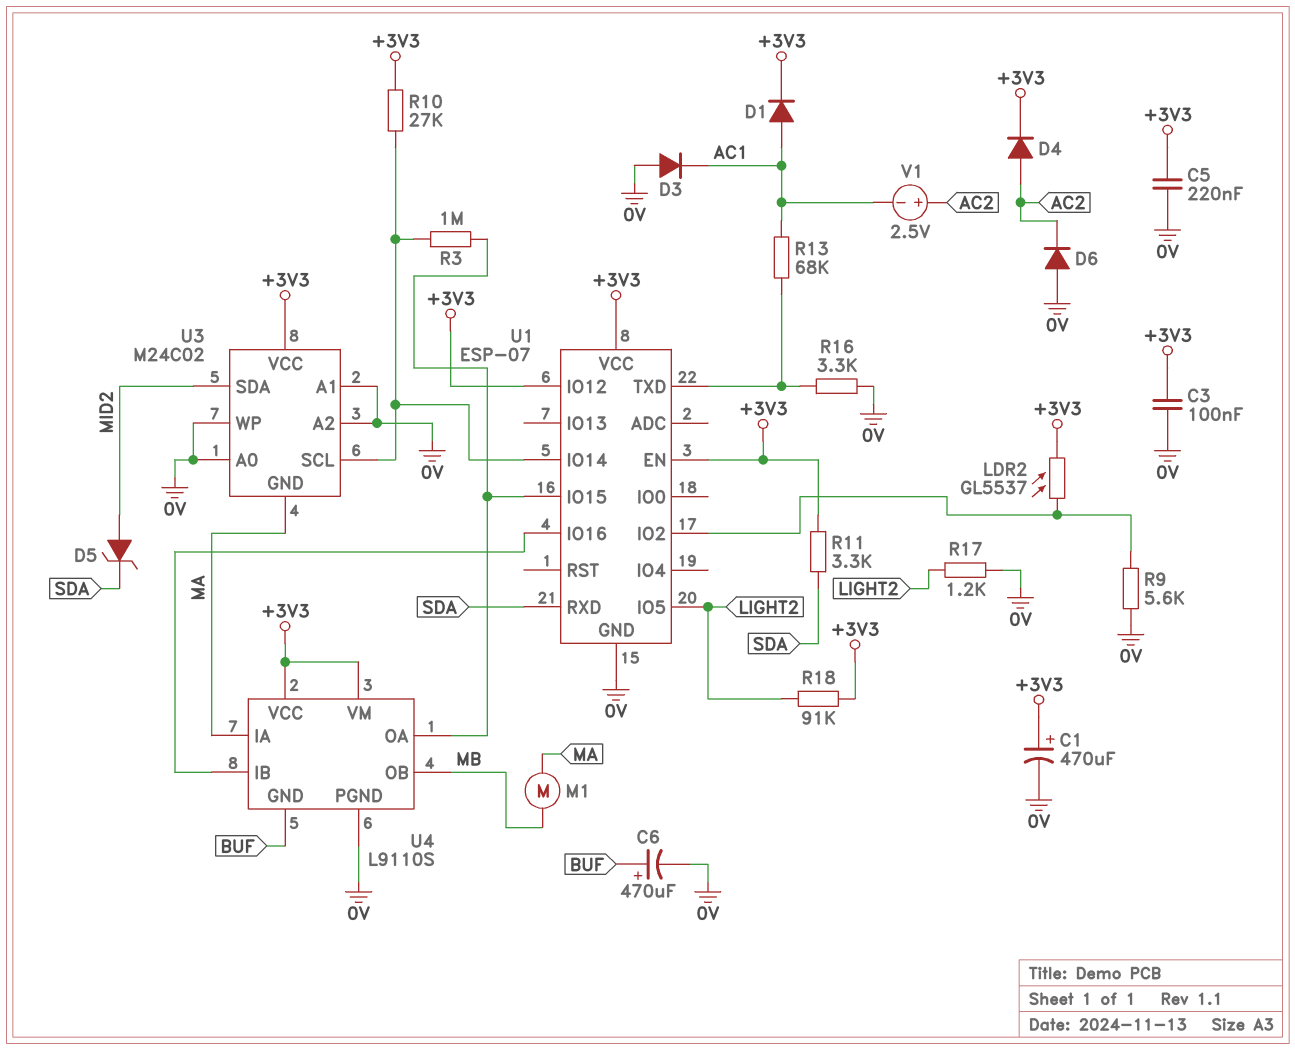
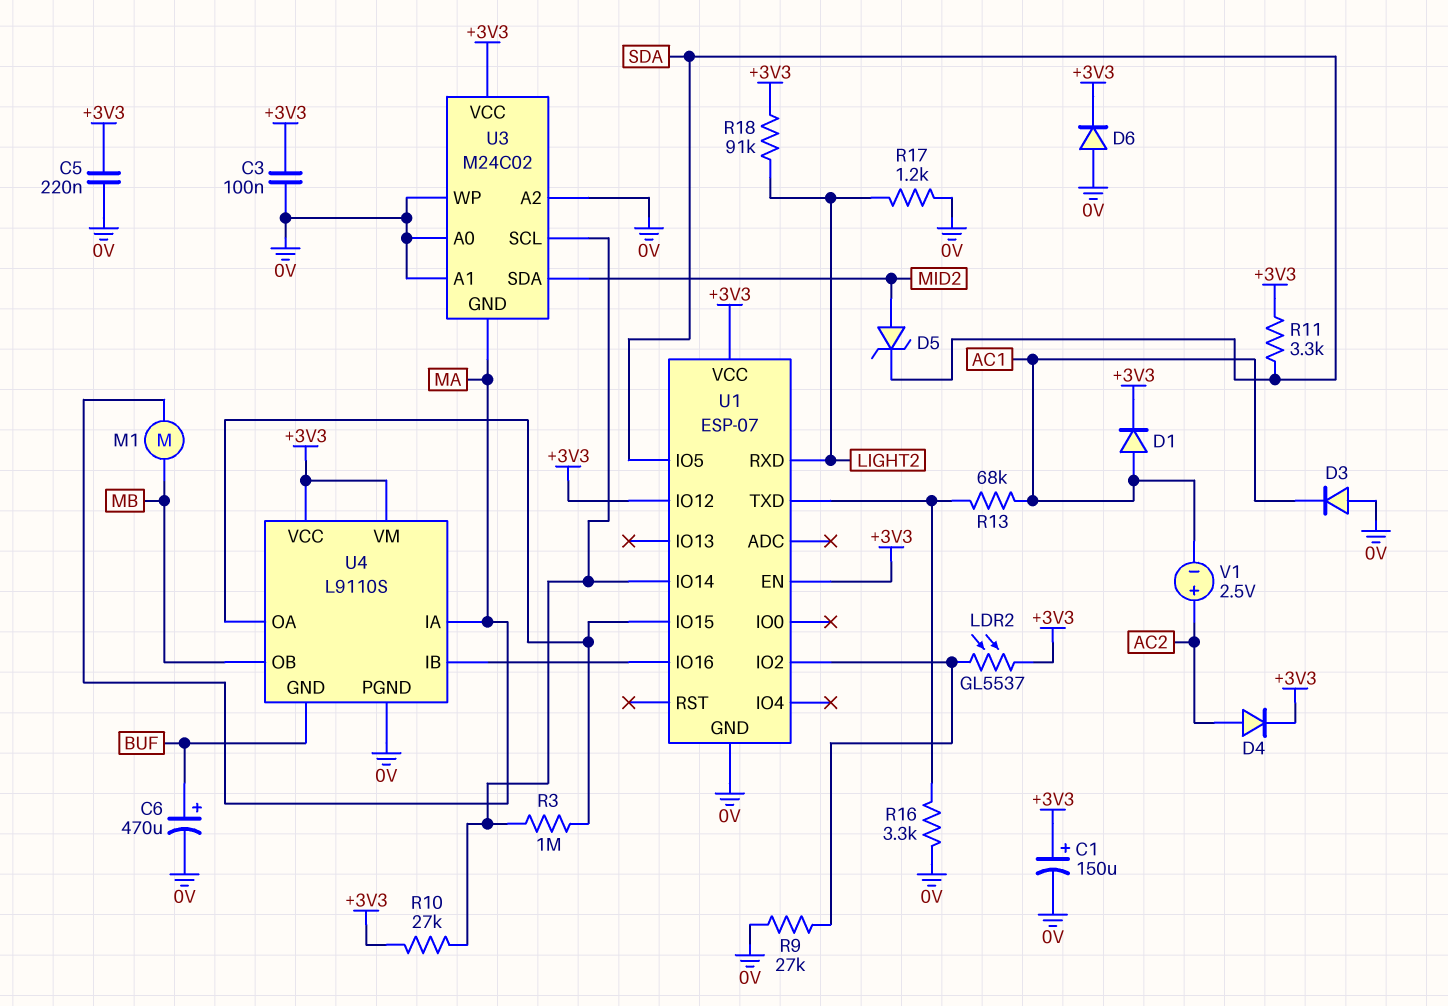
C1: 470uF (plus +3V3, minus 0V) -> 150uF (plus +3V3, minus 0V)
D6: diode (A 0V, K AC2) -> diode (A 0V, K +3V3)
R9: 5.6k (0V, U1/IO2) -> 27k (0V, U1/IO2)
U1 pin IO5: LIGHT2 -> SDA
U1 pin RXD: SDA -> LIGHT2

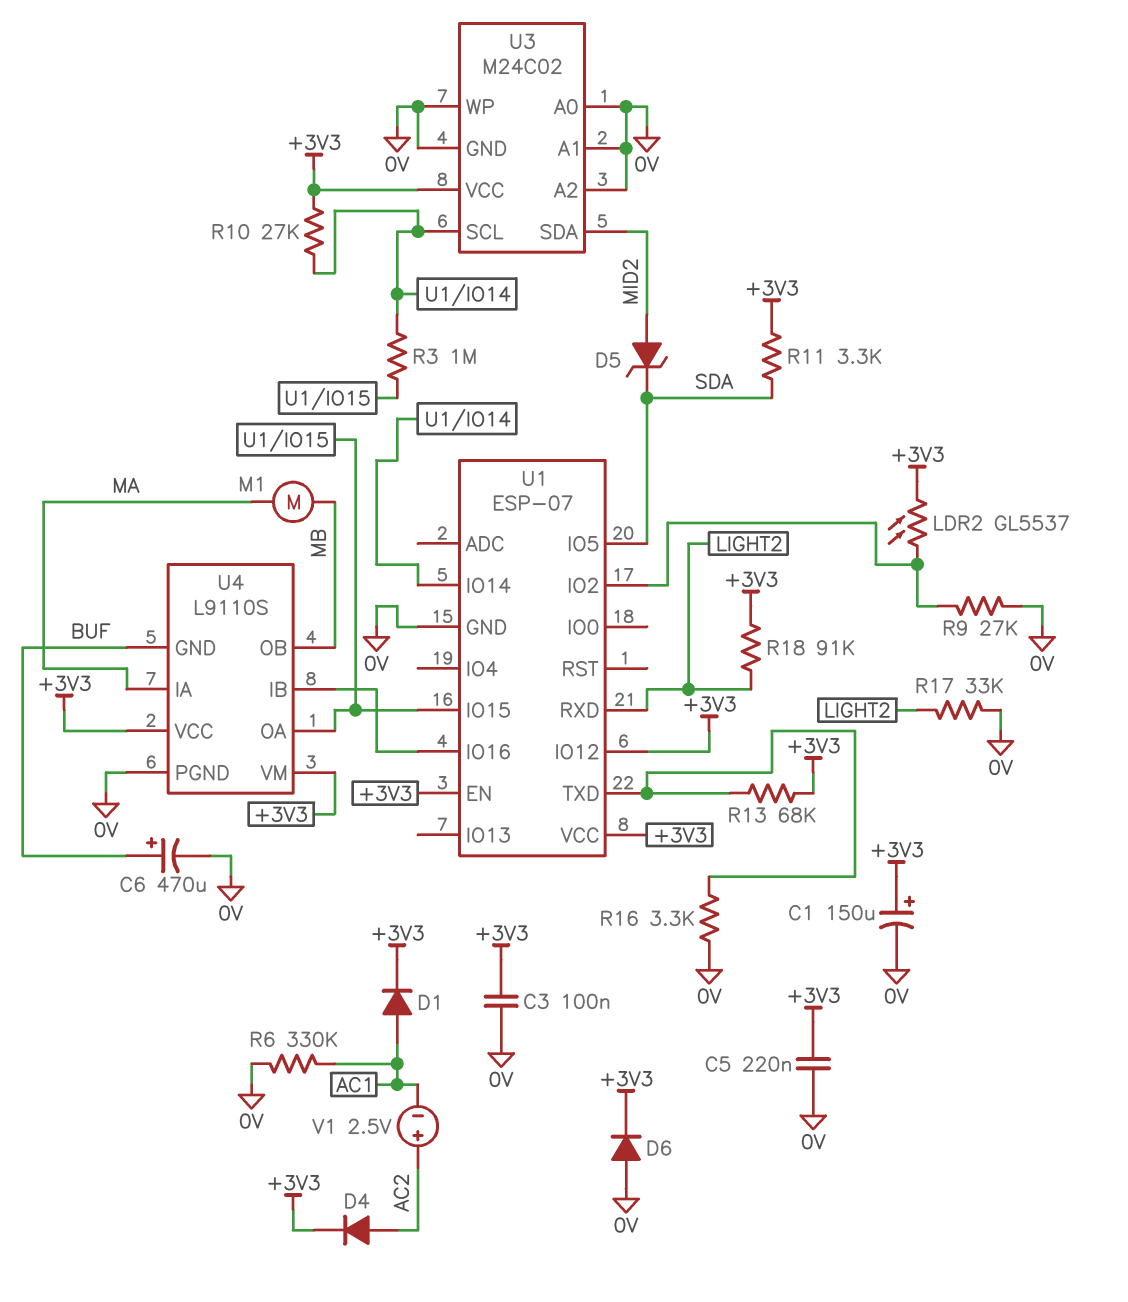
D3: diode (A 0V, K AC1) -> none
R6: none -> 330k (0V, AC1)
R13: 68k (AC1, U1/TXD) -> 68k (+3V3, U1/TXD)
R17: 1.2k (0V, LIGHT2) -> 33k (0V, LIGHT2)
U3 pin GND: MA -> 0V

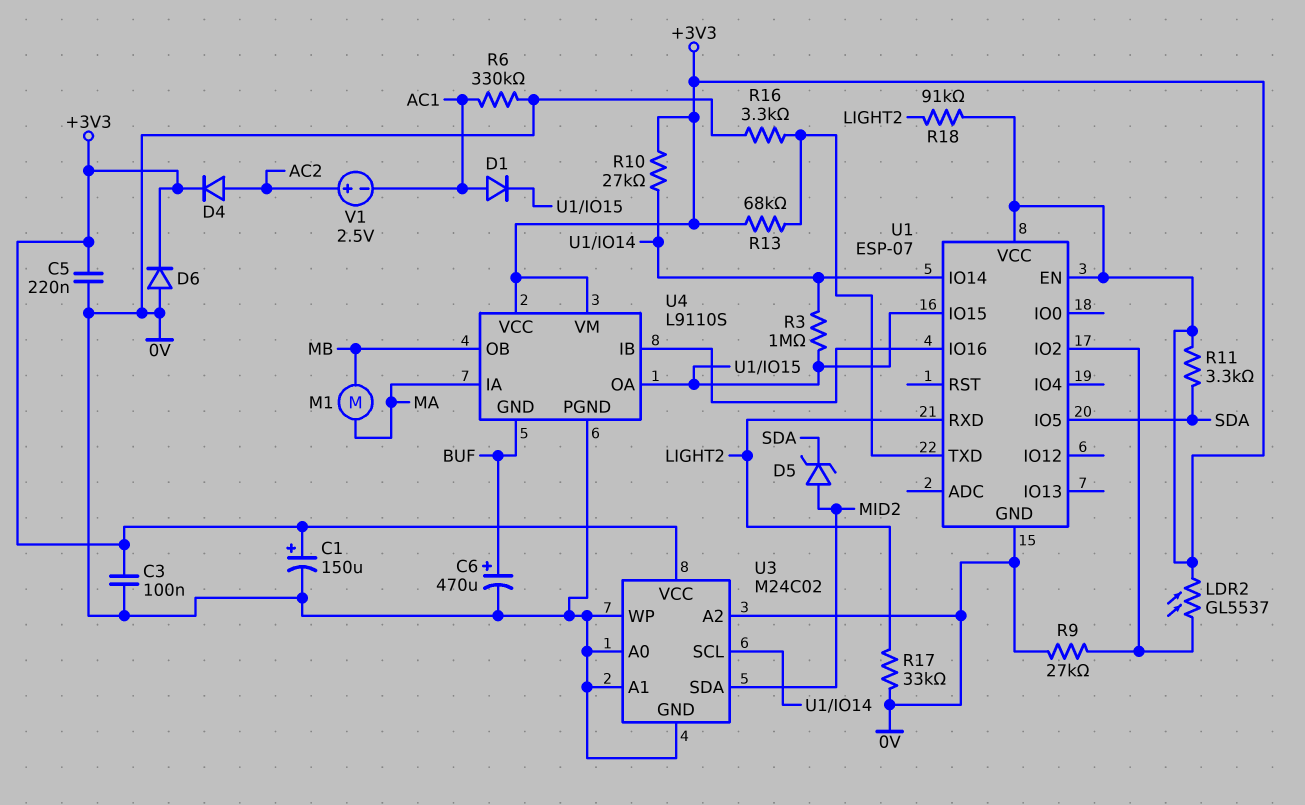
D1: diode (A AC1, K +3V3) -> diode (A AC1, K U1/IO15)
U1 pin IO12: +3V3 -> none

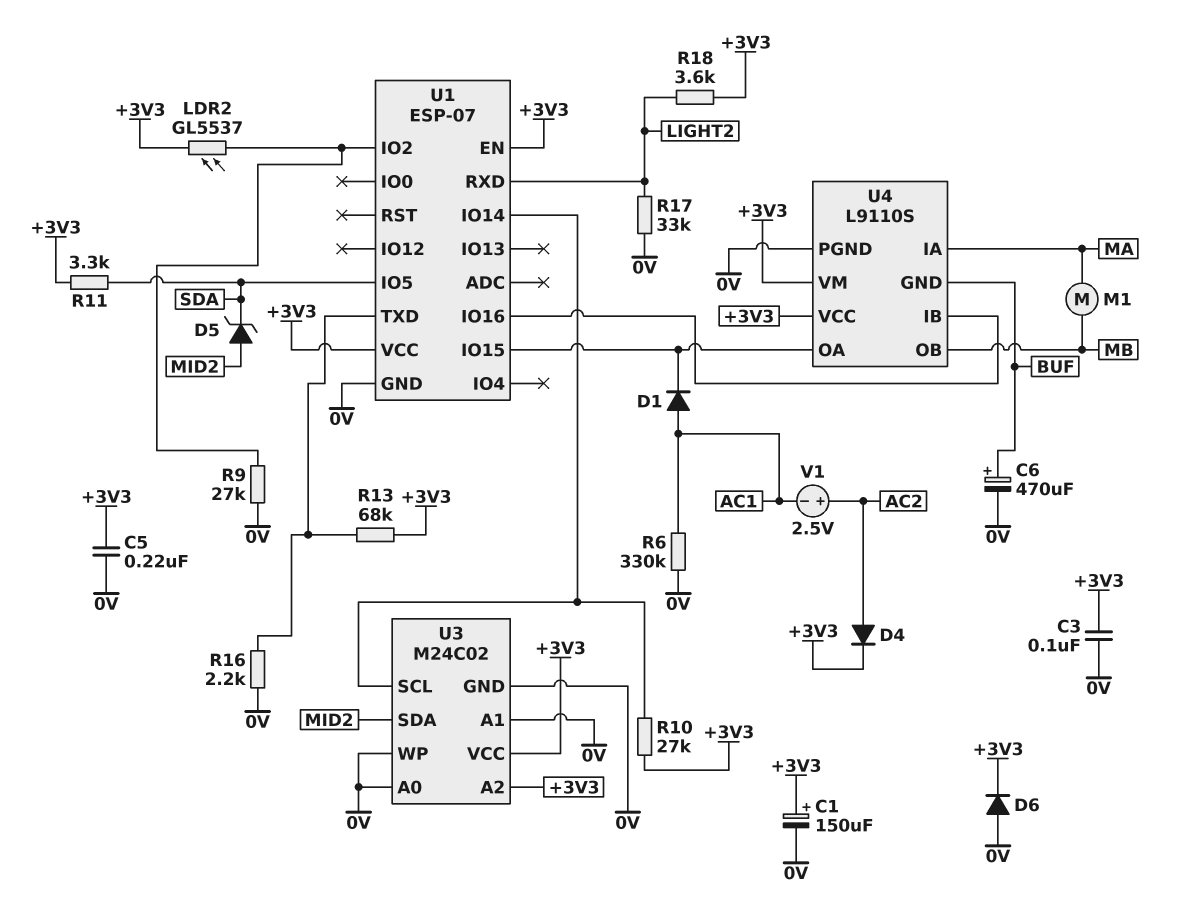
R3: 1M (U1/IO14, U1/IO15) -> none
R16: 3.3k (0V, U1/TXD) -> 2.2k (0V, U1/TXD)
R18: 91k (+3V3, LIGHT2) -> 3.6k (+3V3, LIGHT2)
U3 pin A2: 0V -> +3V3

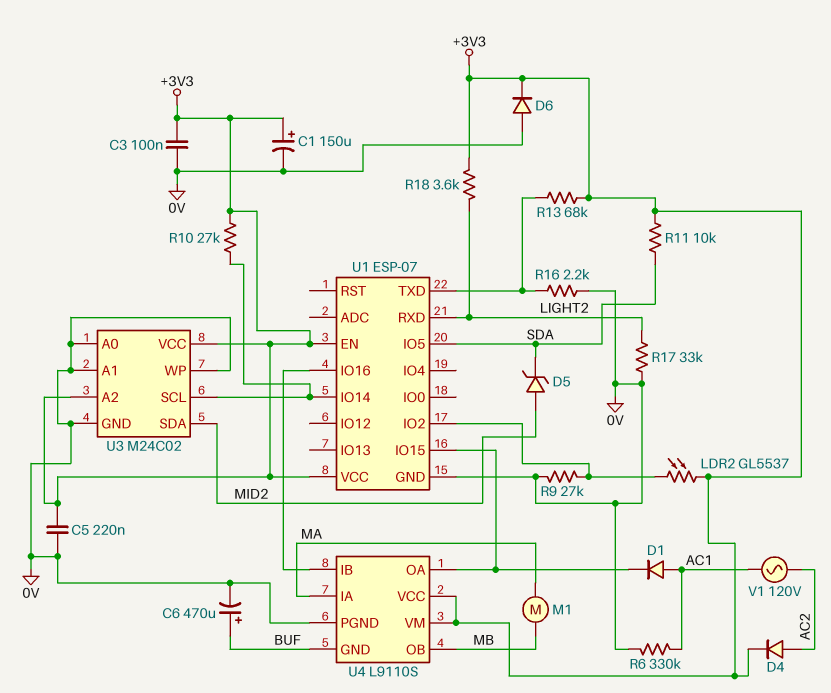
R11: 3.3k (+3V3, SDA) -> 10k (+3V3, SDA)
V1: 2.5V (plus AC2, minus AC1) -> AC 120V (AC1, AC2)

